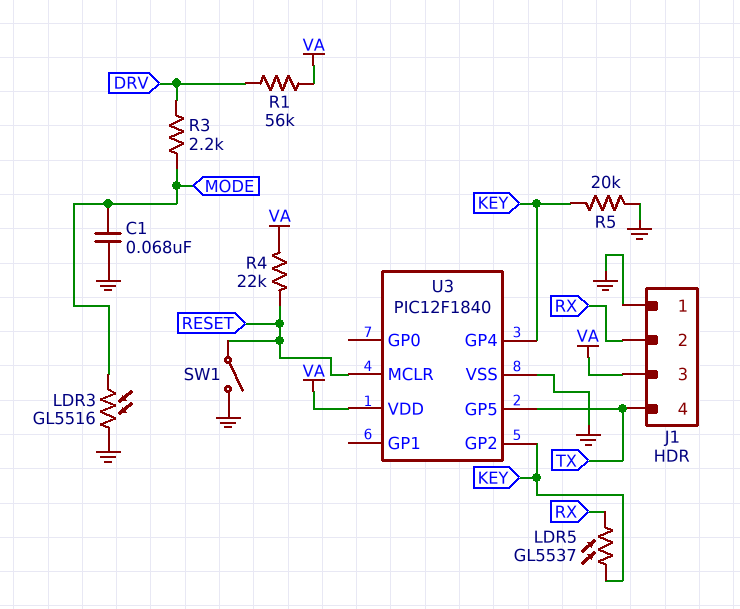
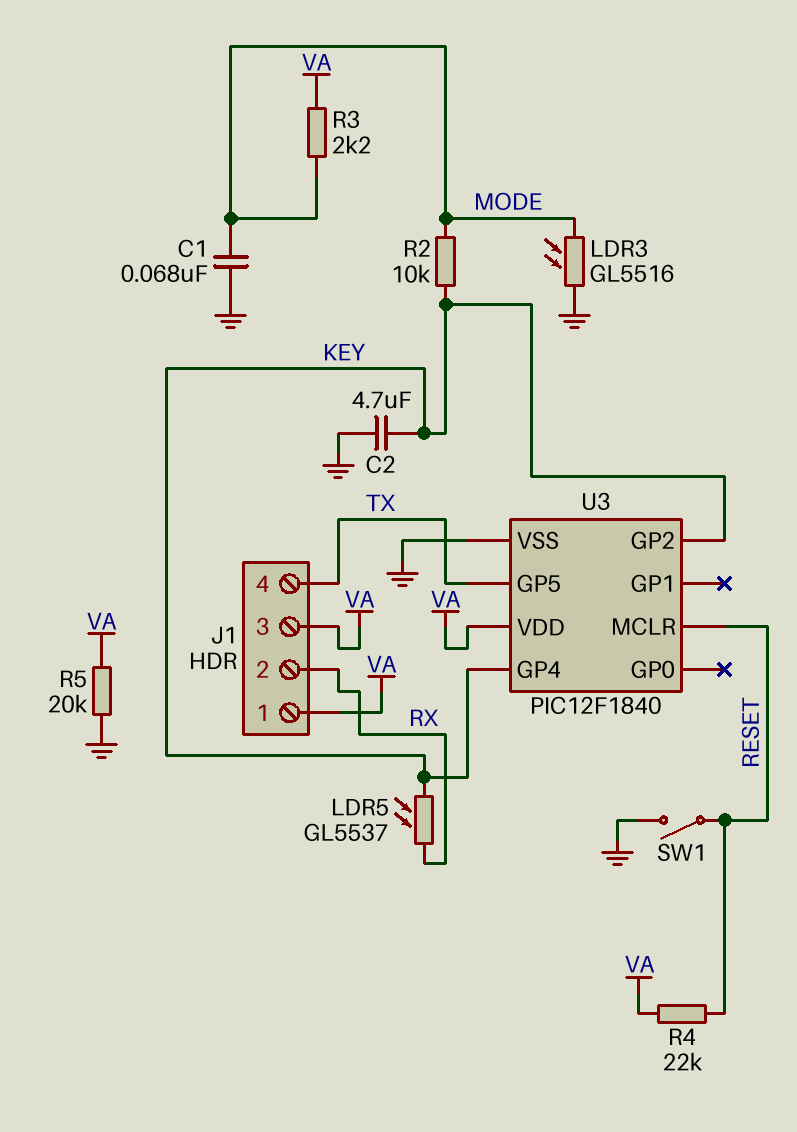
C2: none -> 4.7uF (GND, KEY)
J1 pin 1: GND -> VA
R1: 56k (DRV, VA) -> none
R2: none -> 10k (KEY, MODE)
R3: 2.2k (DRV, MODE) -> 2.2k (MODE, VA)
R5: 20k (GND, KEY) -> 20k (GND, VA)

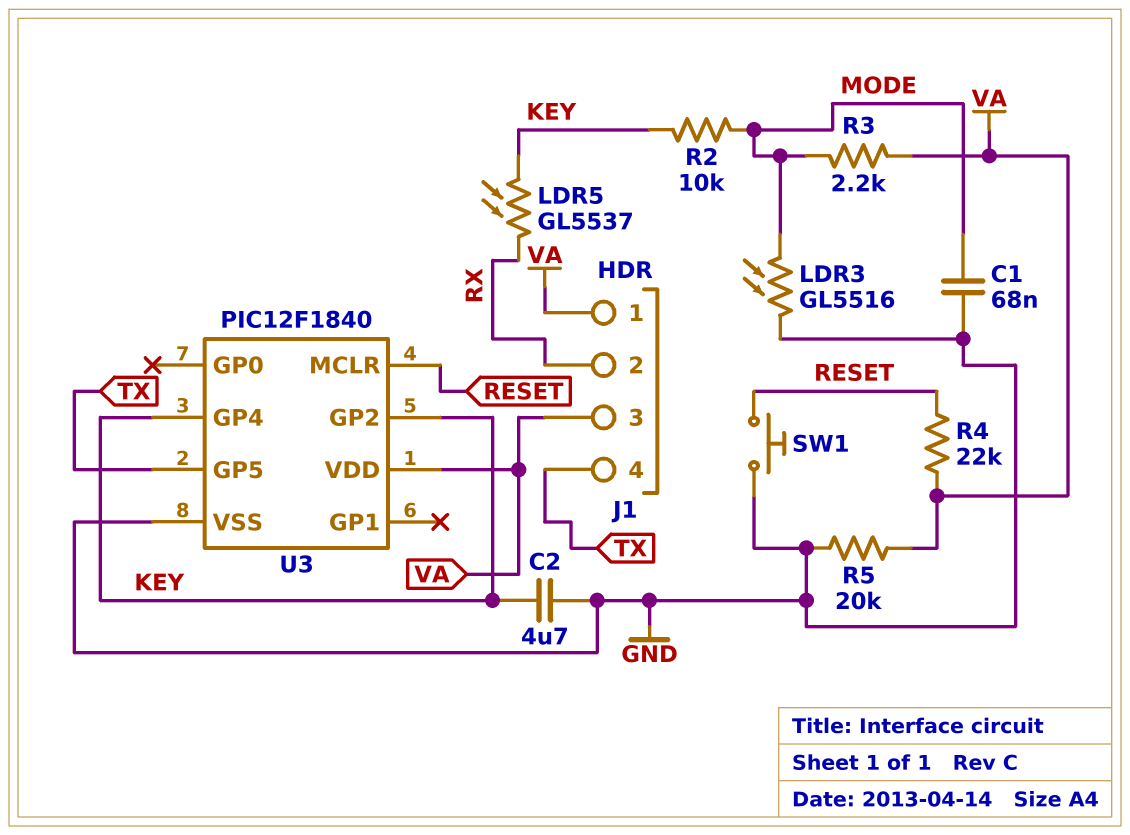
SW1: switch (GND, RESET) -> button (GND, RESET)

